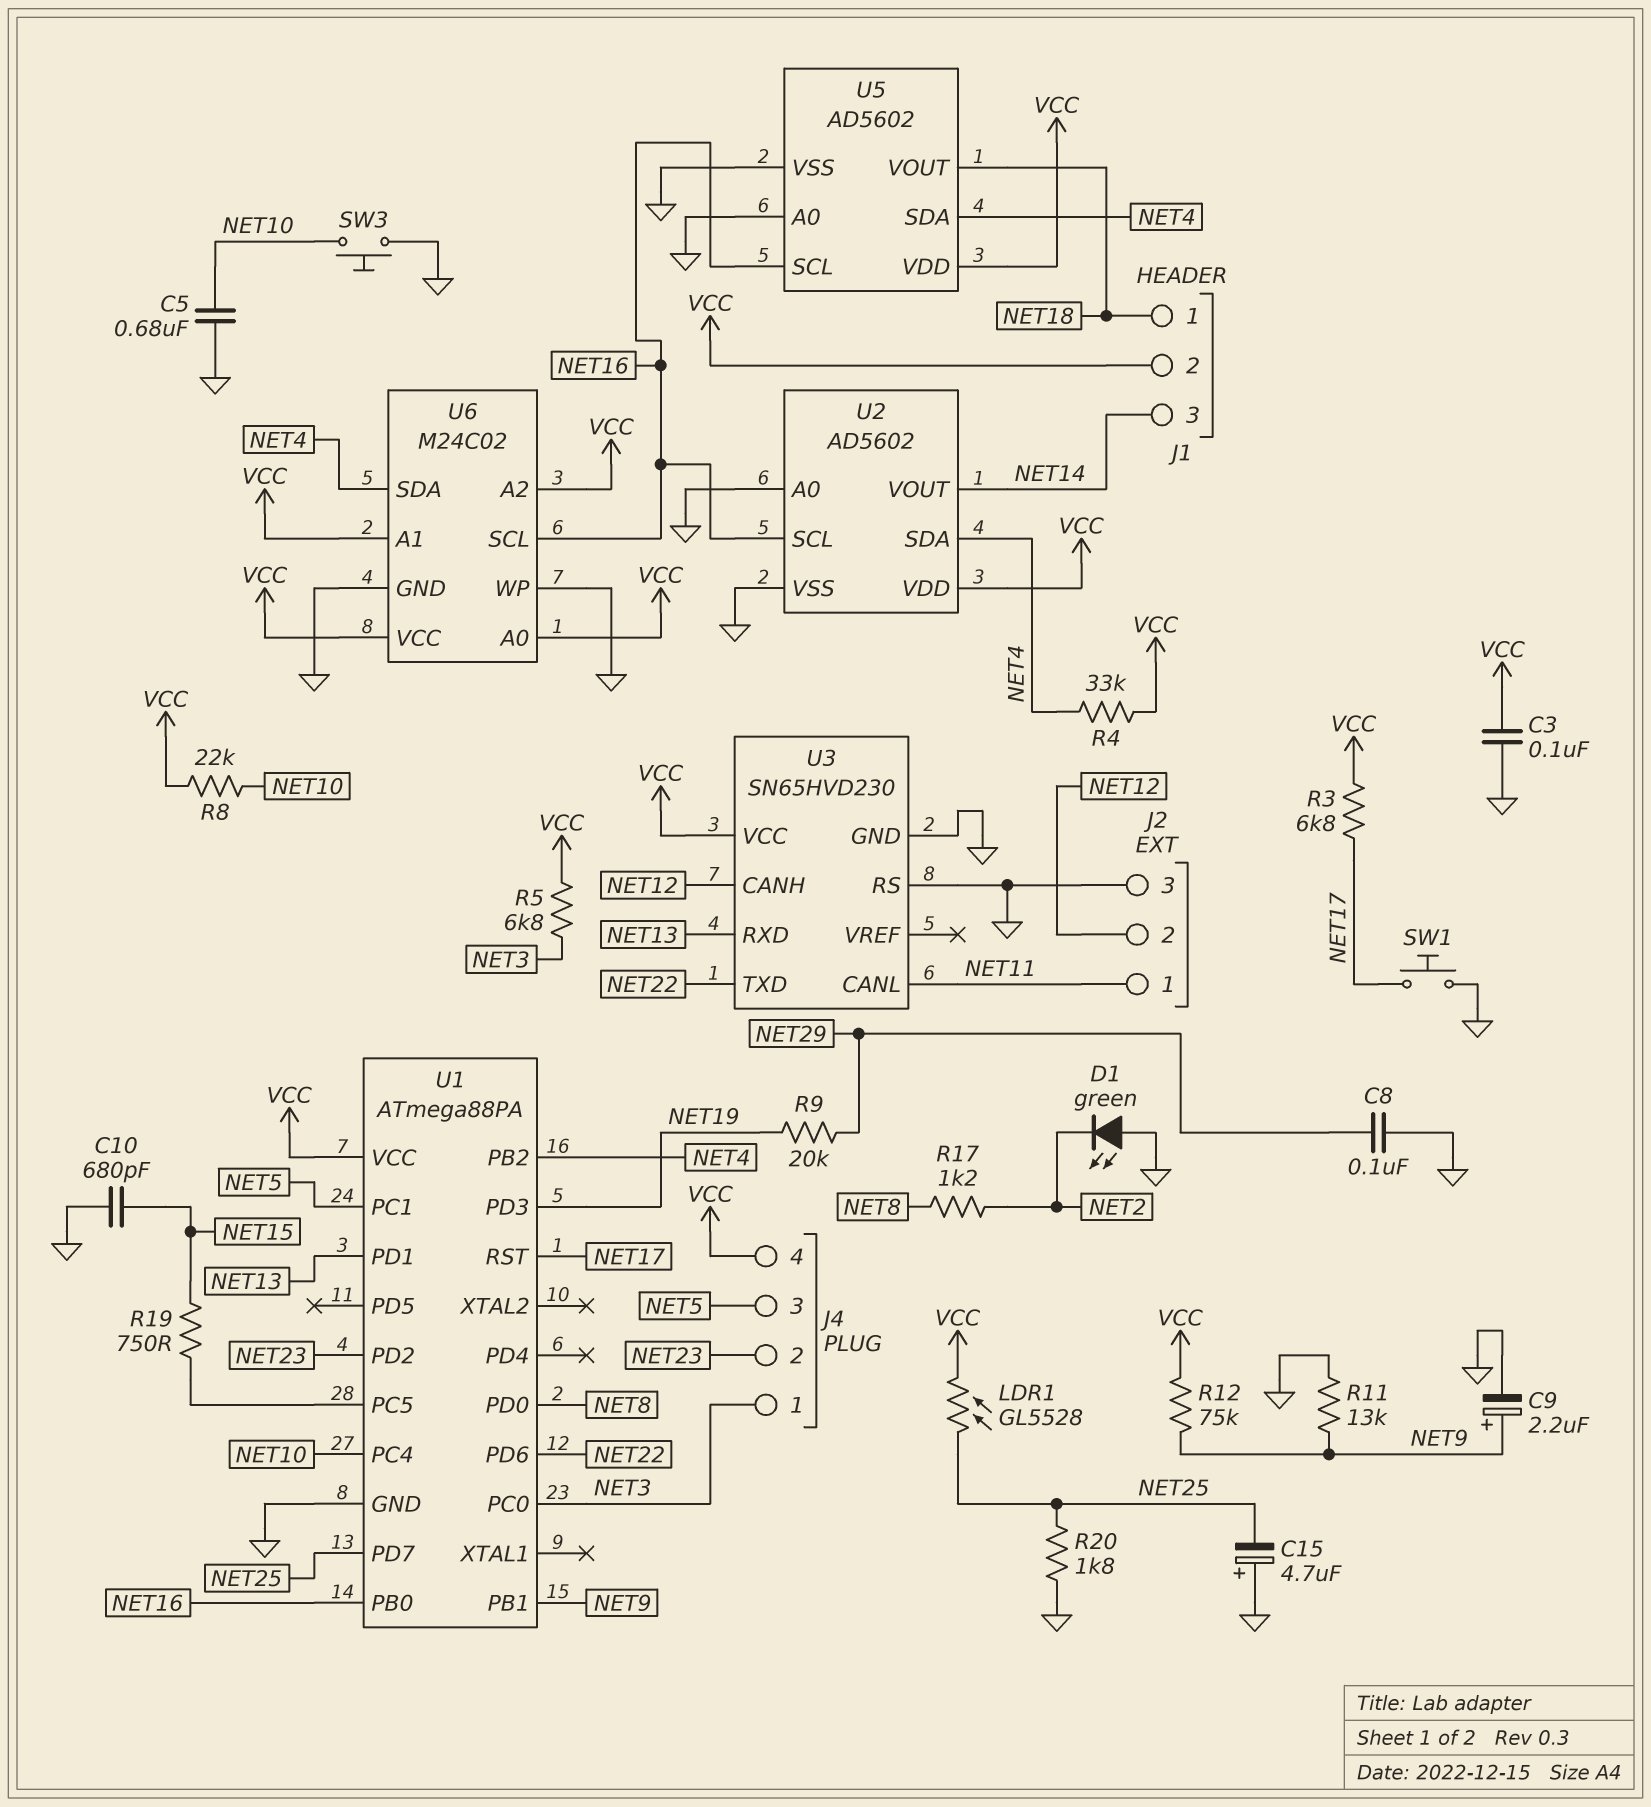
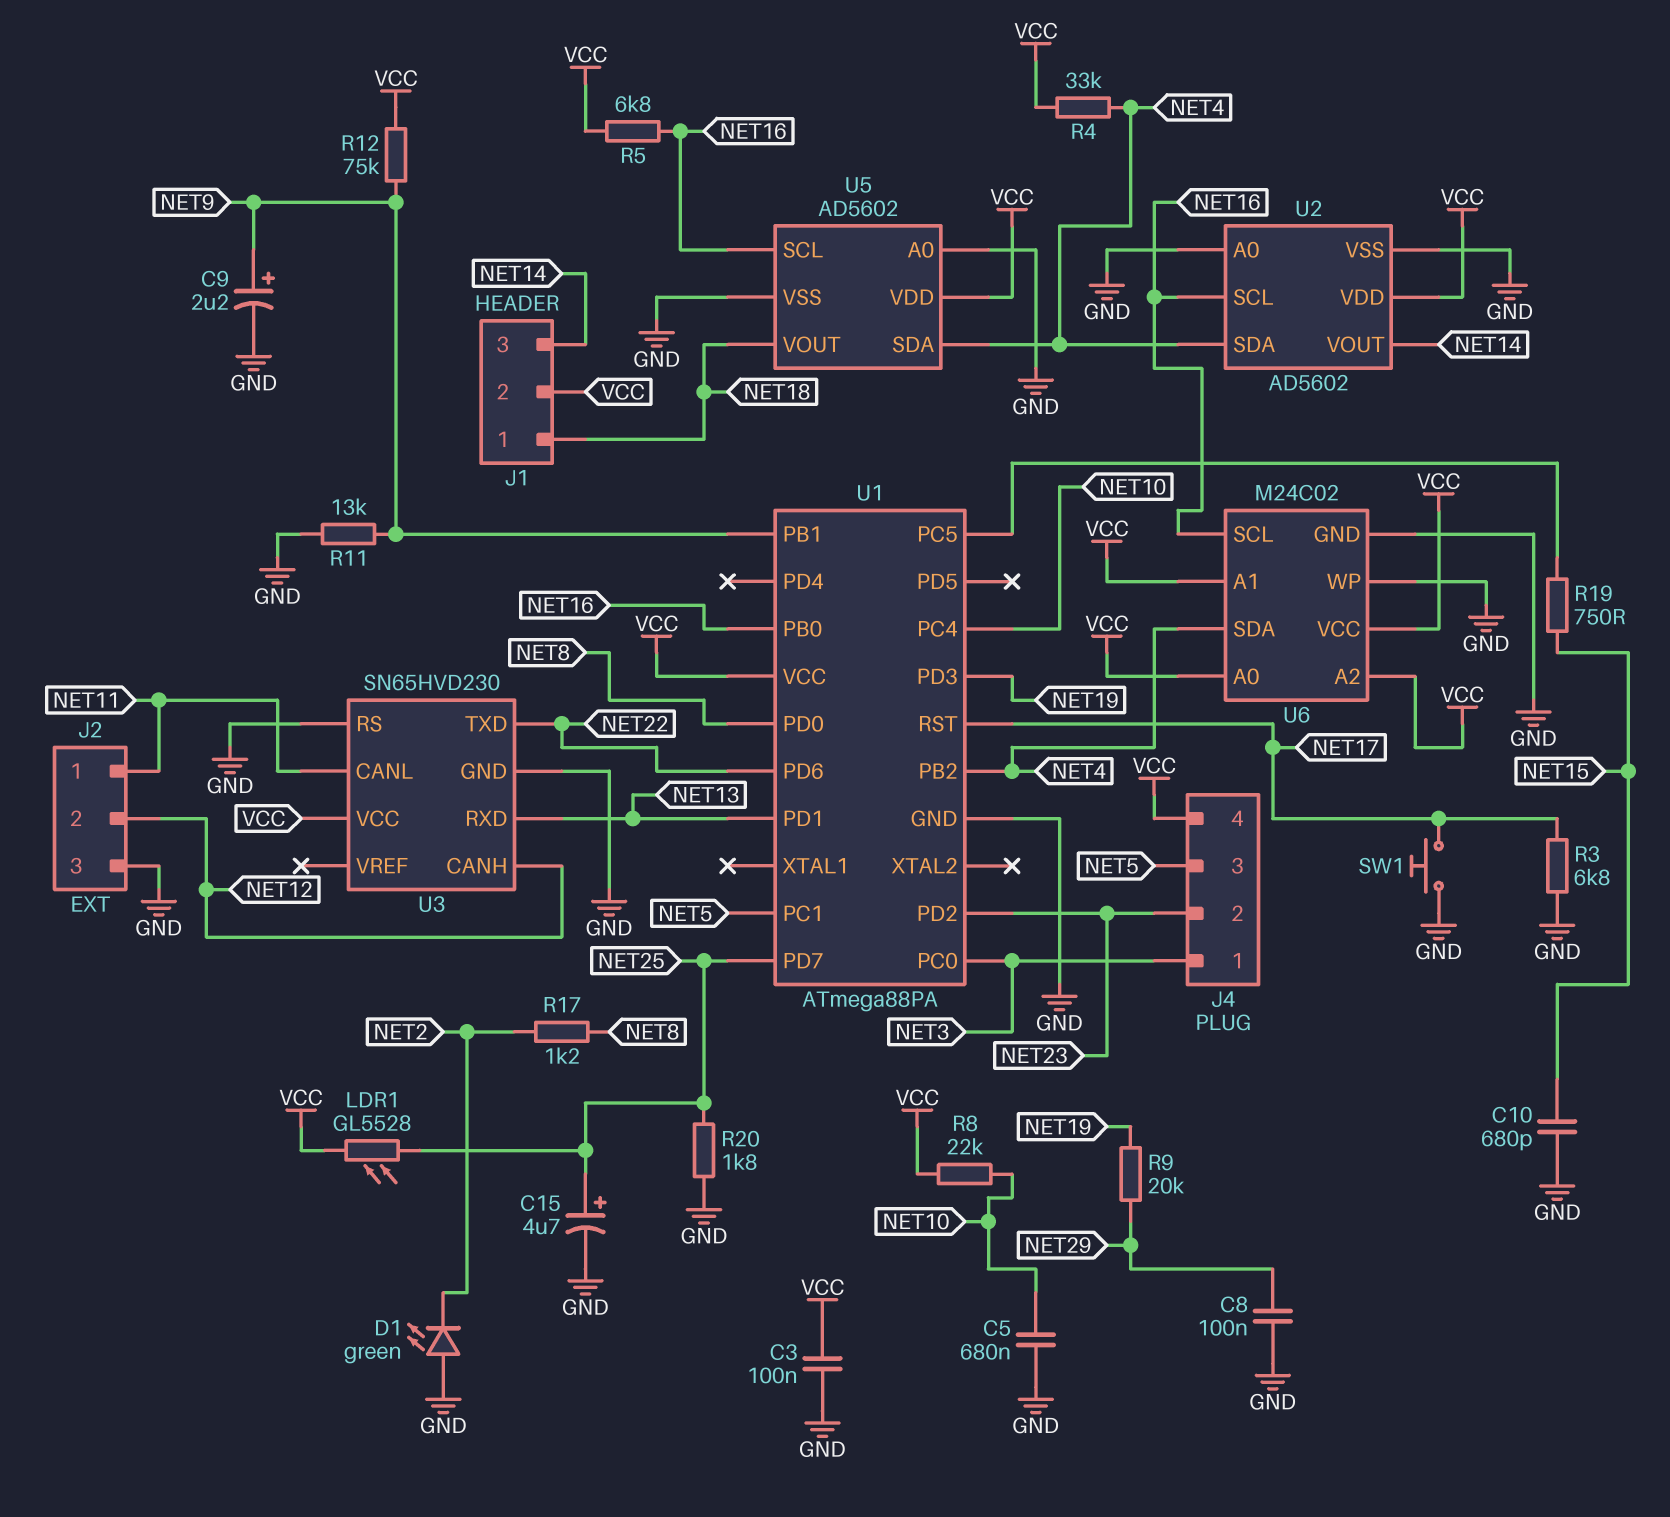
C15: 4.7uF (plus GND, minus NET25) -> 4.7uF (plus NET25, minus GND)
R3: 6.8k (NET17, VCC) -> 6.8k (GND, NET17)
R5: 6.8k (NET3, VCC) -> 6.8k (NET16, VCC)
SW3: button (GND, NET10) -> none

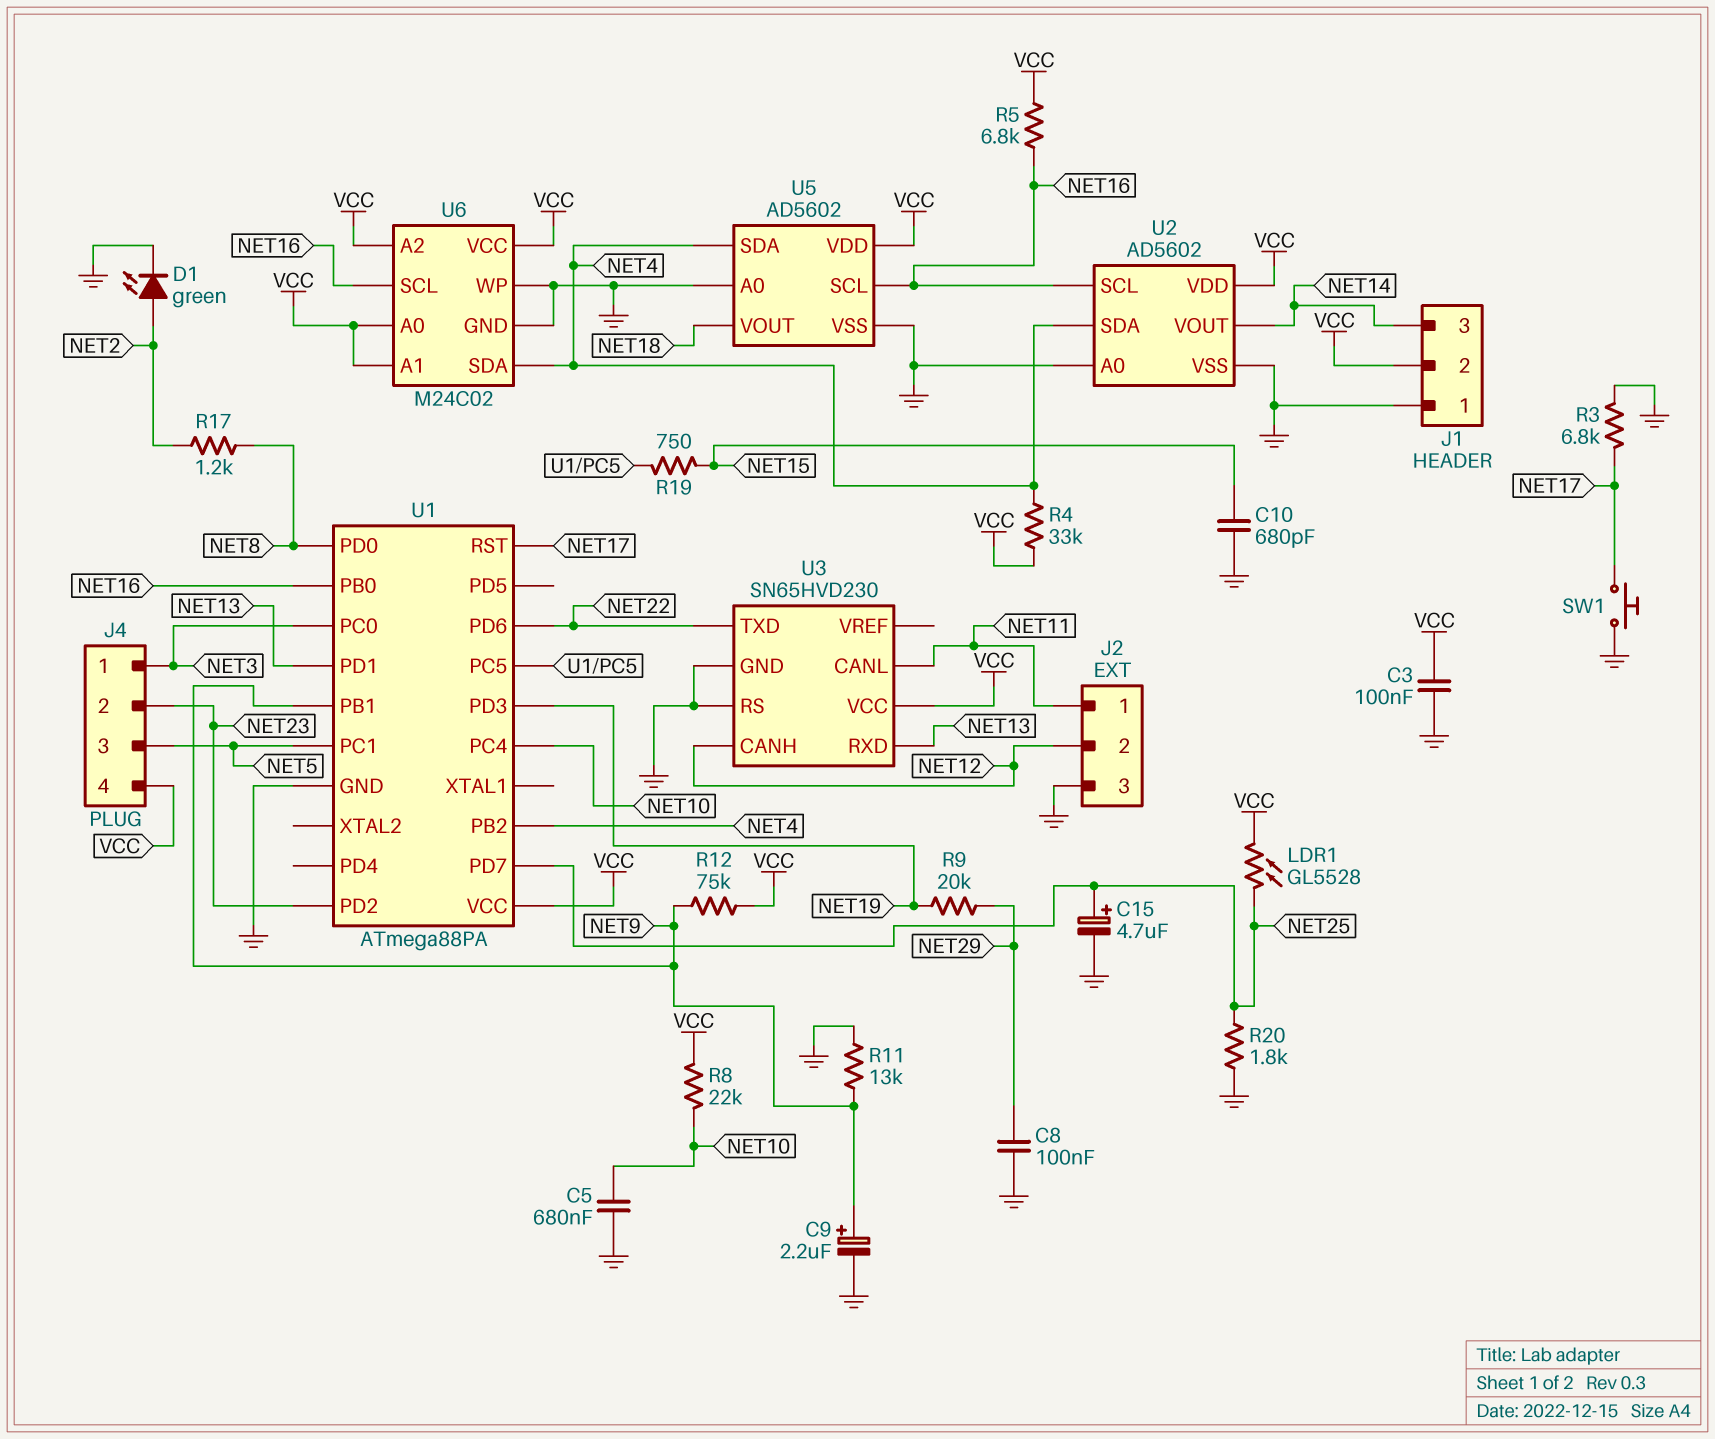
D1: LED green (A GND, K NET2) -> LED green (A NET2, K GND)
J1 pin 1: NET18 -> GND

